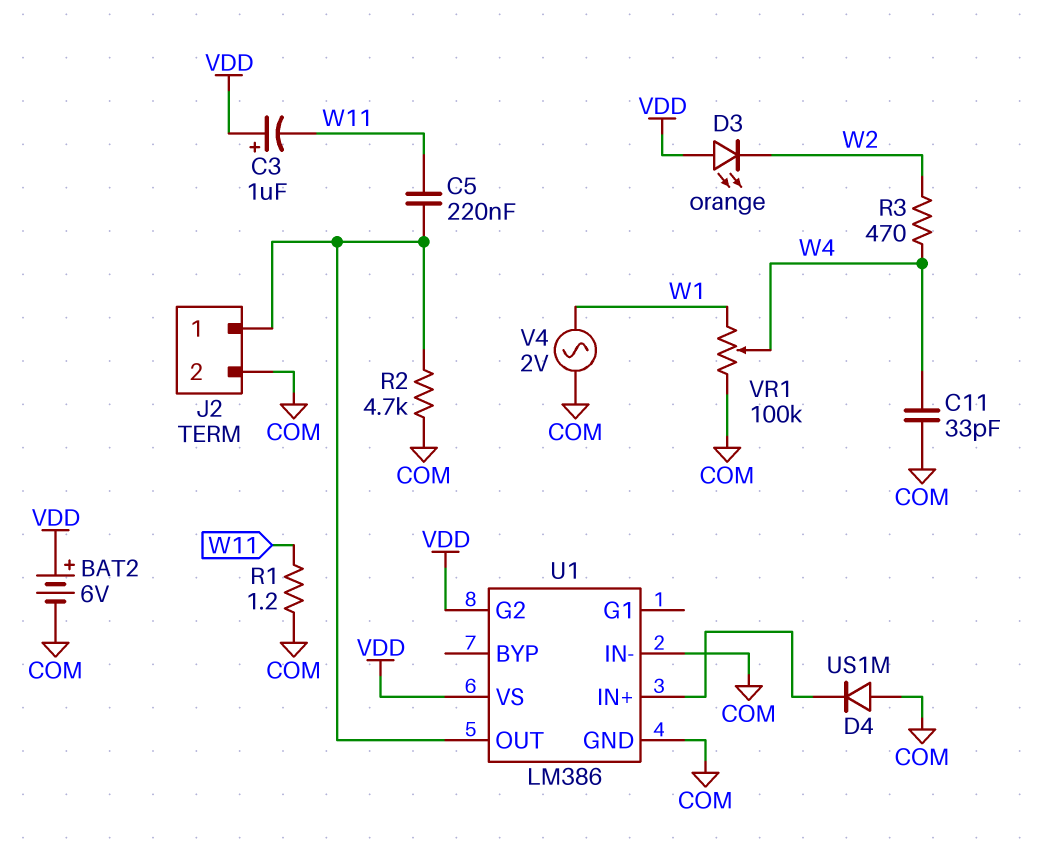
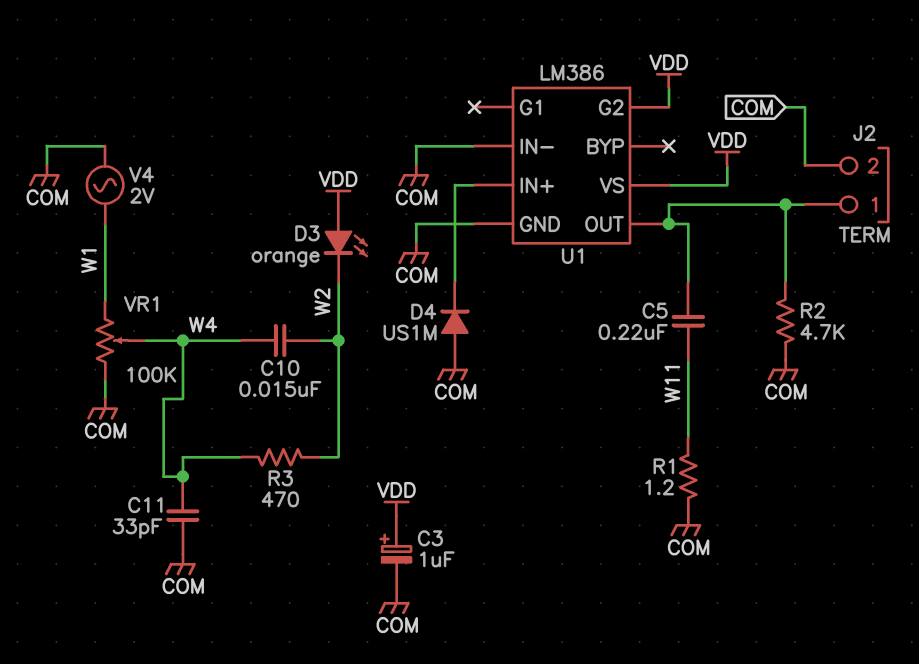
BAT2: 6V (plus VDD, minus COM) -> none
C3: 1uF (plus VDD, minus W11) -> 1uF (plus VDD, minus COM)
C10: none -> 15nF (W2, W4)

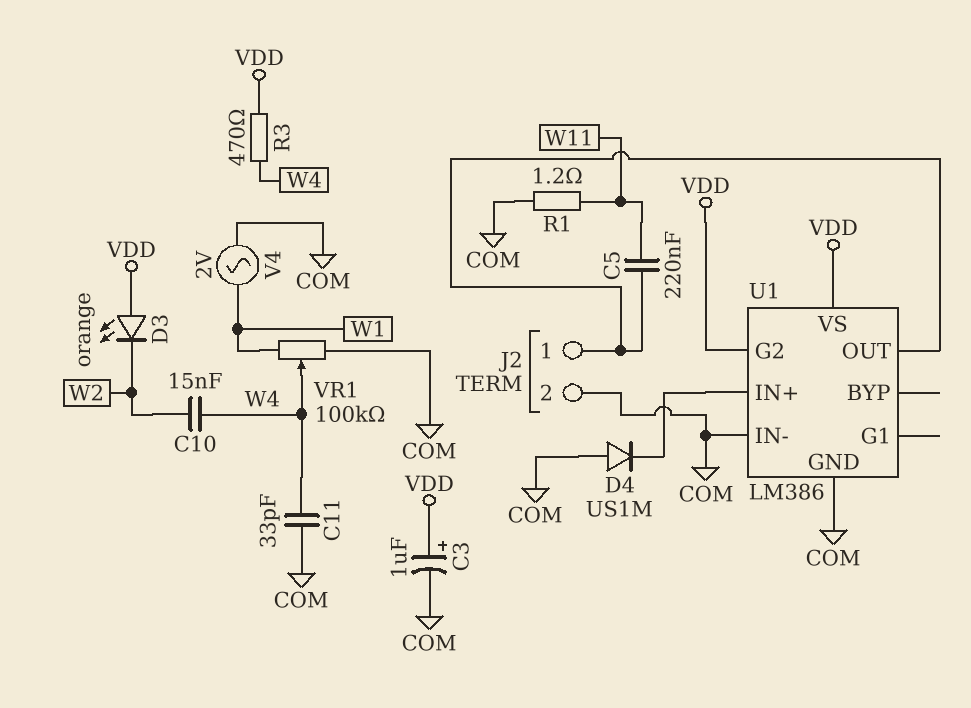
R2: 4.7k (COM, J2/1) -> none
R3: 470 (W2, W4) -> 470 (VDD, W4)

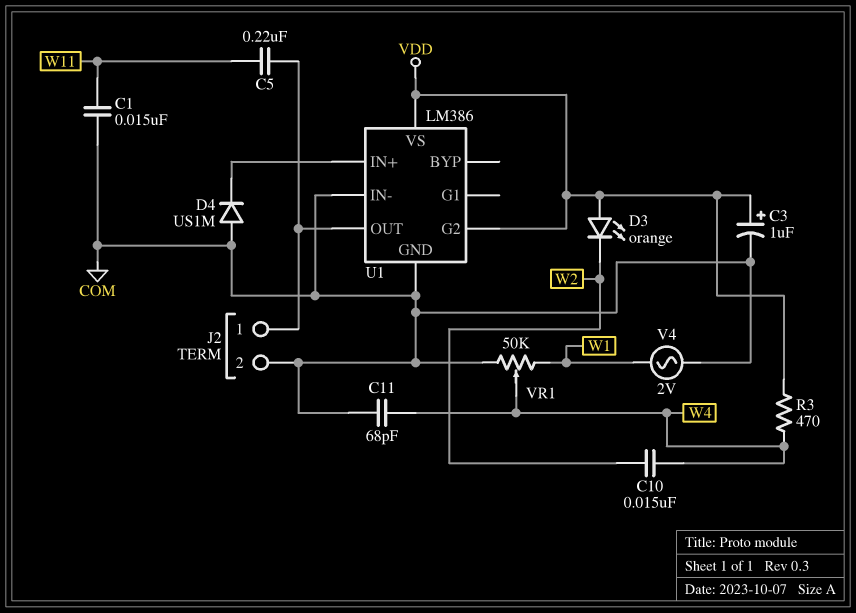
C1: none -> 15nF (COM, W11)
C11: 33pF (COM, W4) -> 68pF (COM, W4)
R1: 1.2 (COM, W11) -> none
VR1: 100k (COM, W1, wiper W4) -> 50k (COM, W1, wiper W4)

